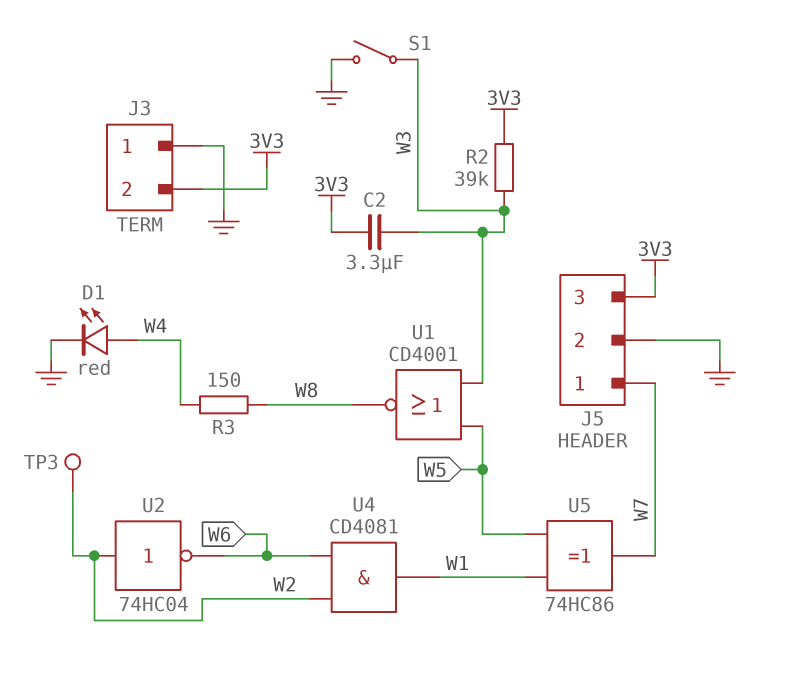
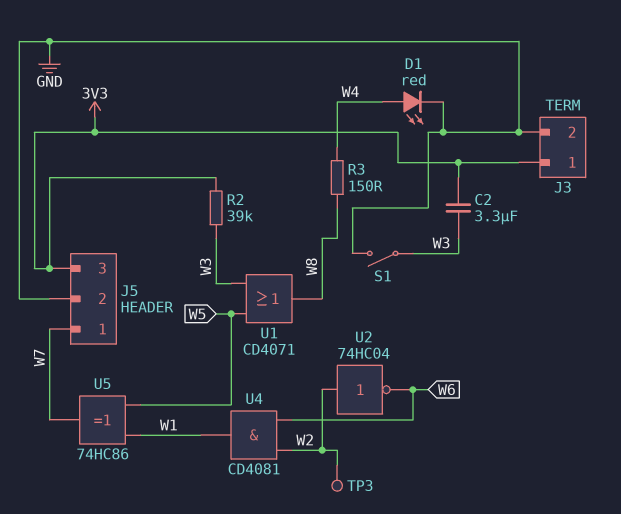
J3 pin 1: GND -> 3V3
J3 pin 2: 3V3 -> GND
U1: NOR CD4001 (in W3, in W5, out W8) -> OR CD4071 (in W3, in W5, out W8)

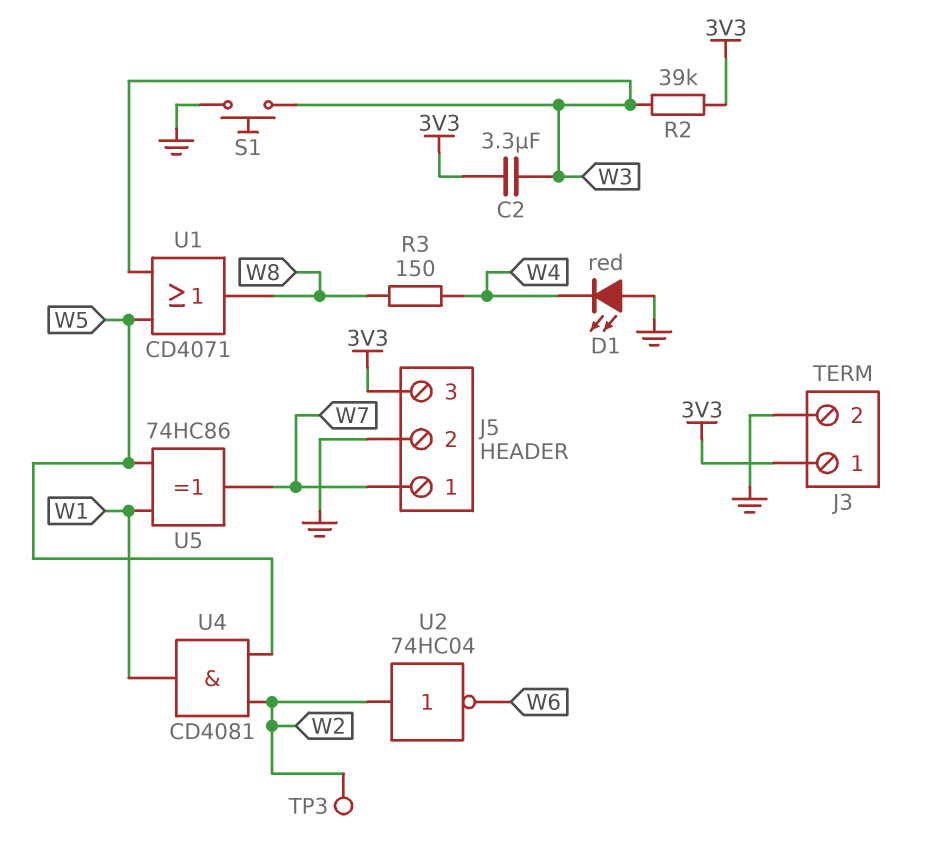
D1: LED red (A W4, K GND) -> LED red (A GND, K W4)
S1: switch (GND, W3) -> button (GND, W3)
U4: AND CD4081 (in W2, in W6, out W1) -> AND CD4081 (in W2, in W5, out W1)

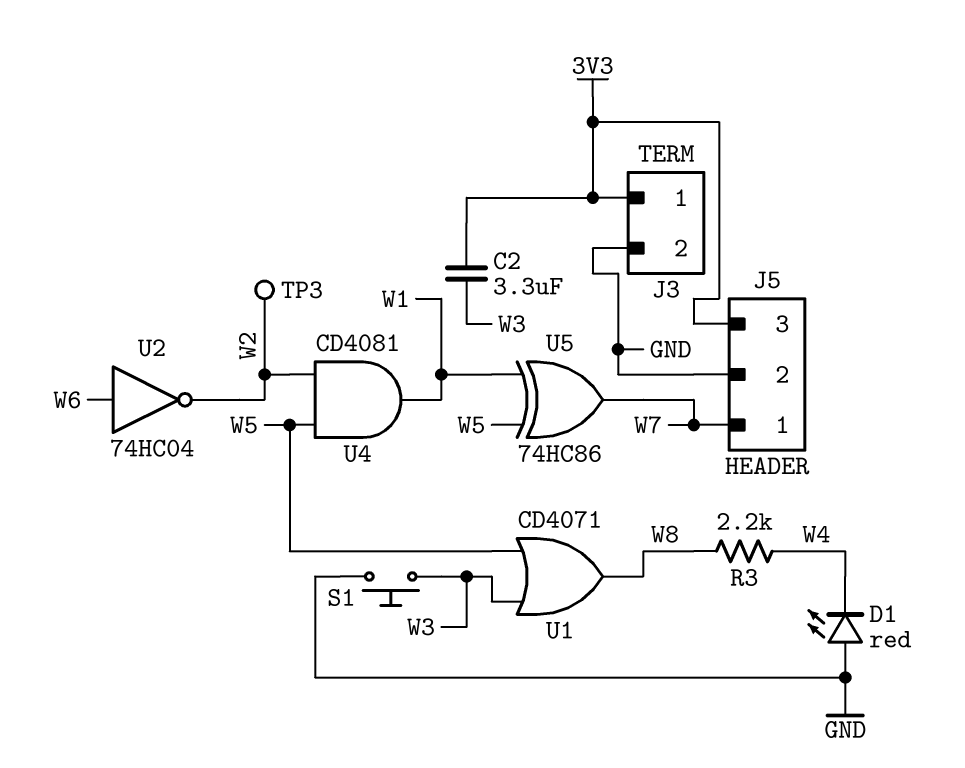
R2: 39k (3V3, W3) -> none
R3: 150 (W4, W8) -> 2.2k (W4, W8)
U2: NOT 74HC04 (in W2, out W6) -> NOT 74HC04 (in W6, out W2)

